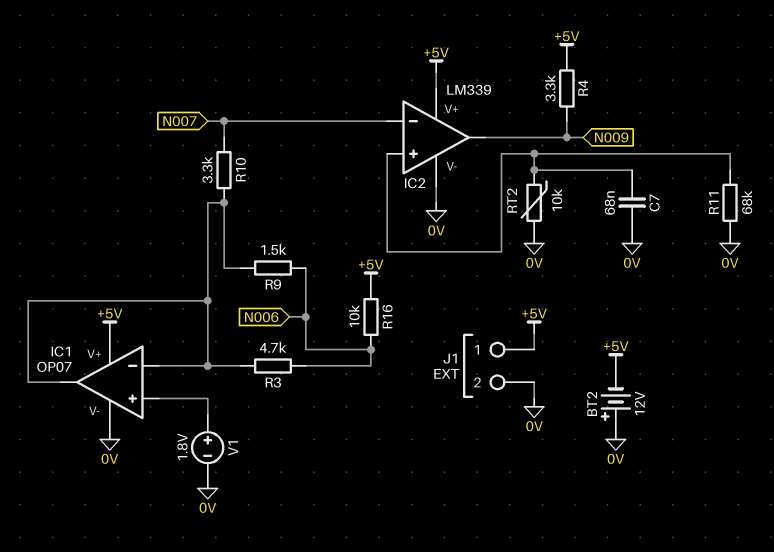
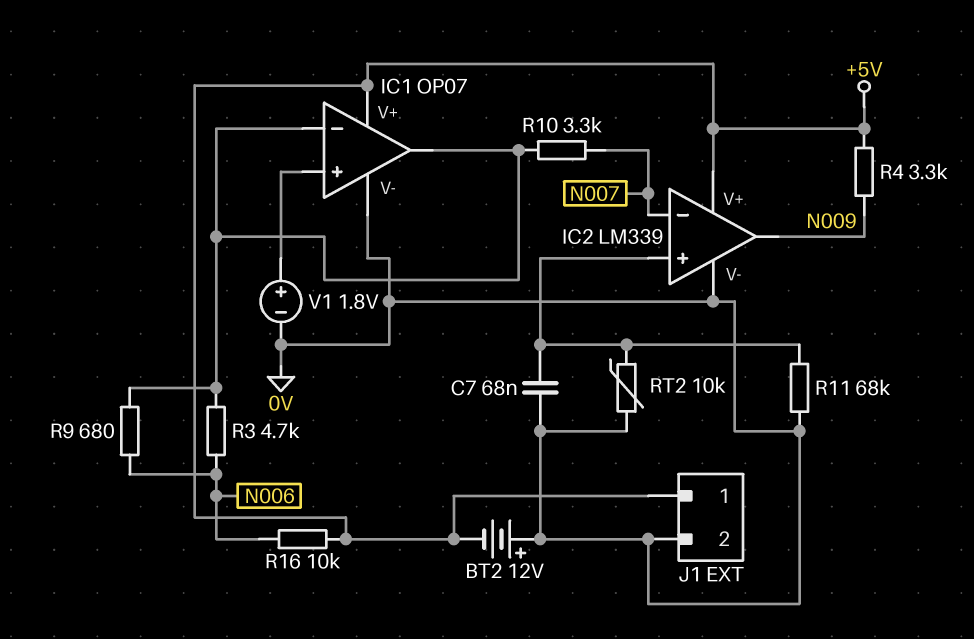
R9: 1.5k (IC1/in-, N006) -> 680 (IC1/in-, N006)

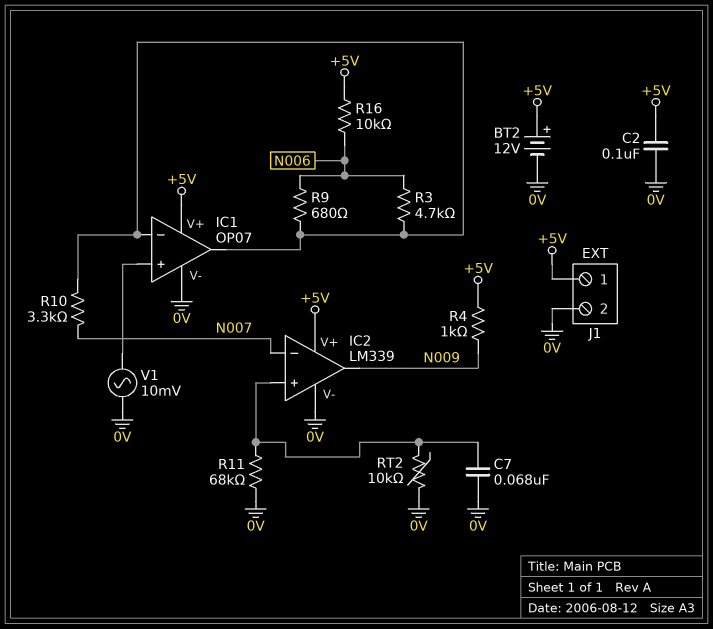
BT2: 12V (plus 0V, minus +5V) -> 12V (plus +5V, minus 0V)
C2: none -> 100nF (+5V, 0V)
R4: 3.3k (+5V, N009) -> 1k (+5V, N009)
V1: 1.8V (plus IC1/in+, minus 0V) -> AC 10mV (0V, IC1/in+)

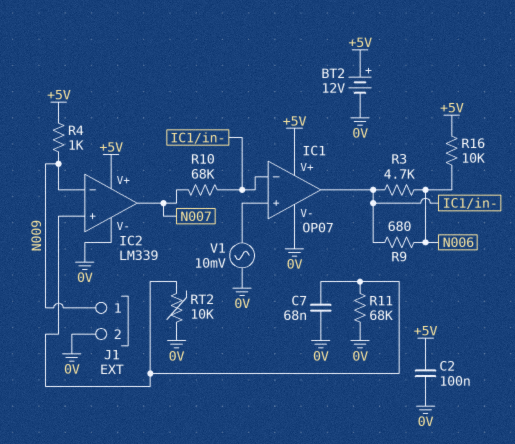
IC2 pin in-: N007 -> N009
IC2 pin out: N009 -> N007
J1 pin 1: +5V -> N009
R10: 3.3k (IC1/in-, N007) -> 68k (IC1/in-, N007)

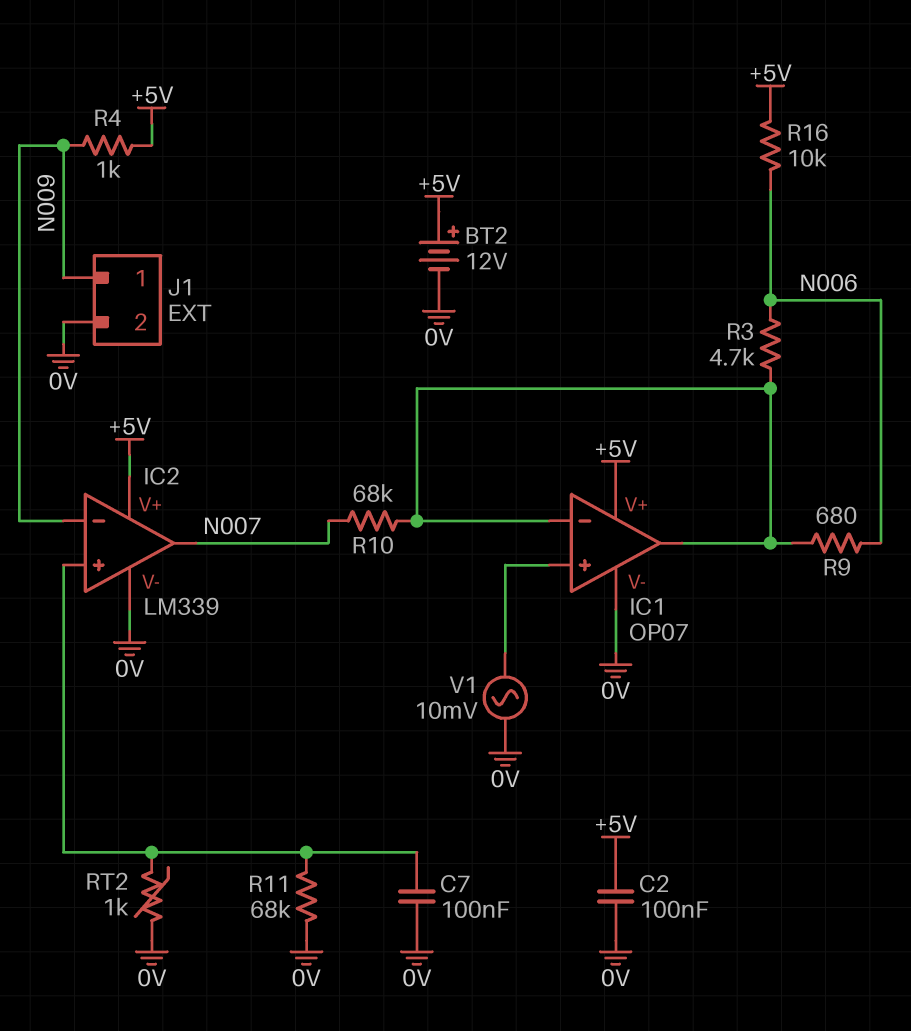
C7: 68nF (0V, IC2/in+) -> 100nF (0V, IC2/in+)
RT2: 10k (0V, IC2/in+) -> 1k (0V, IC2/in+)

